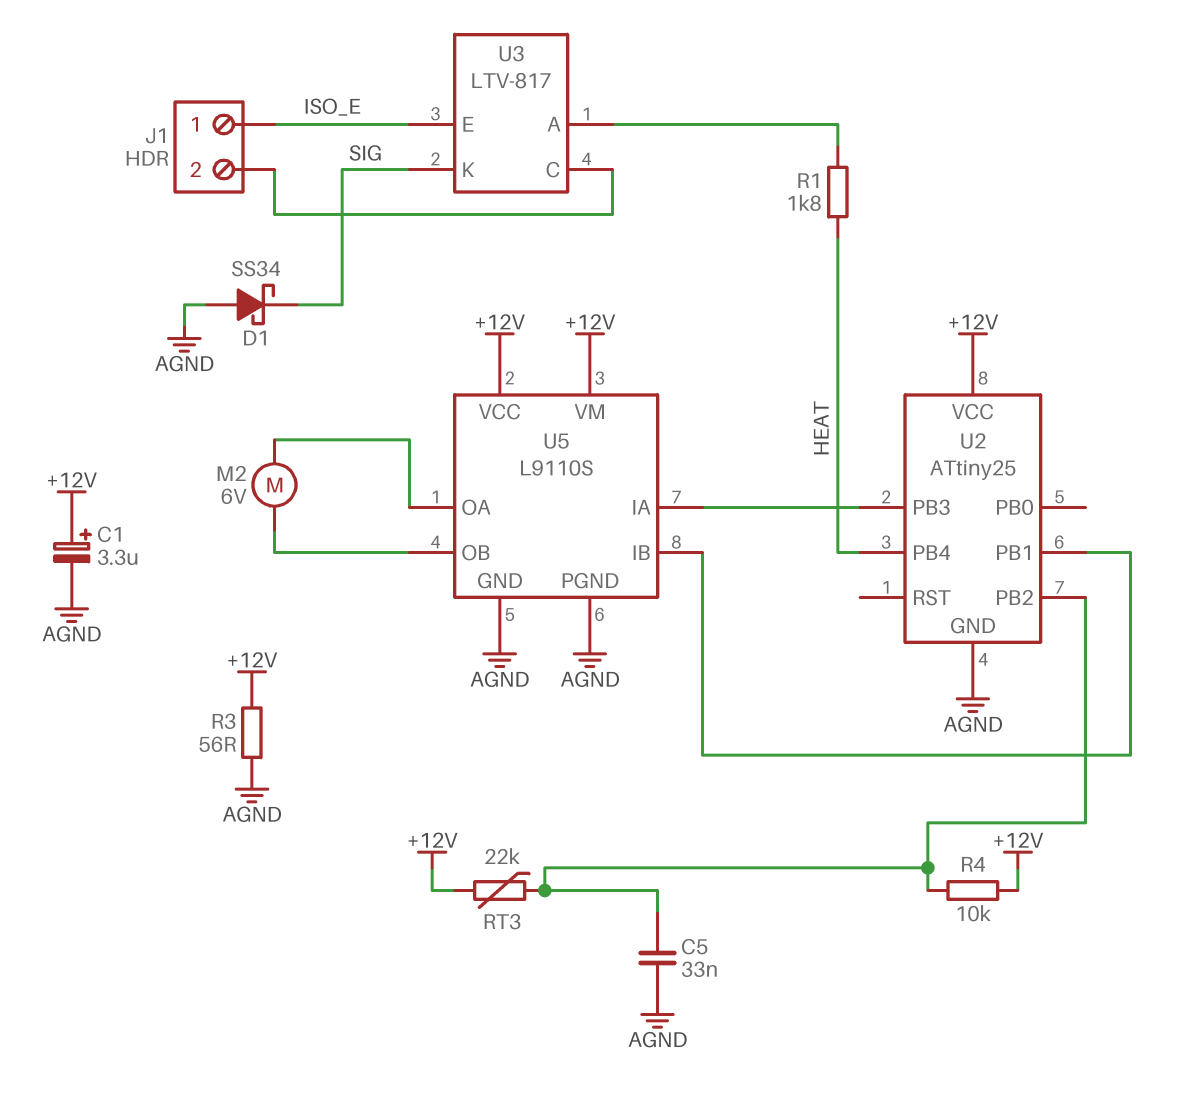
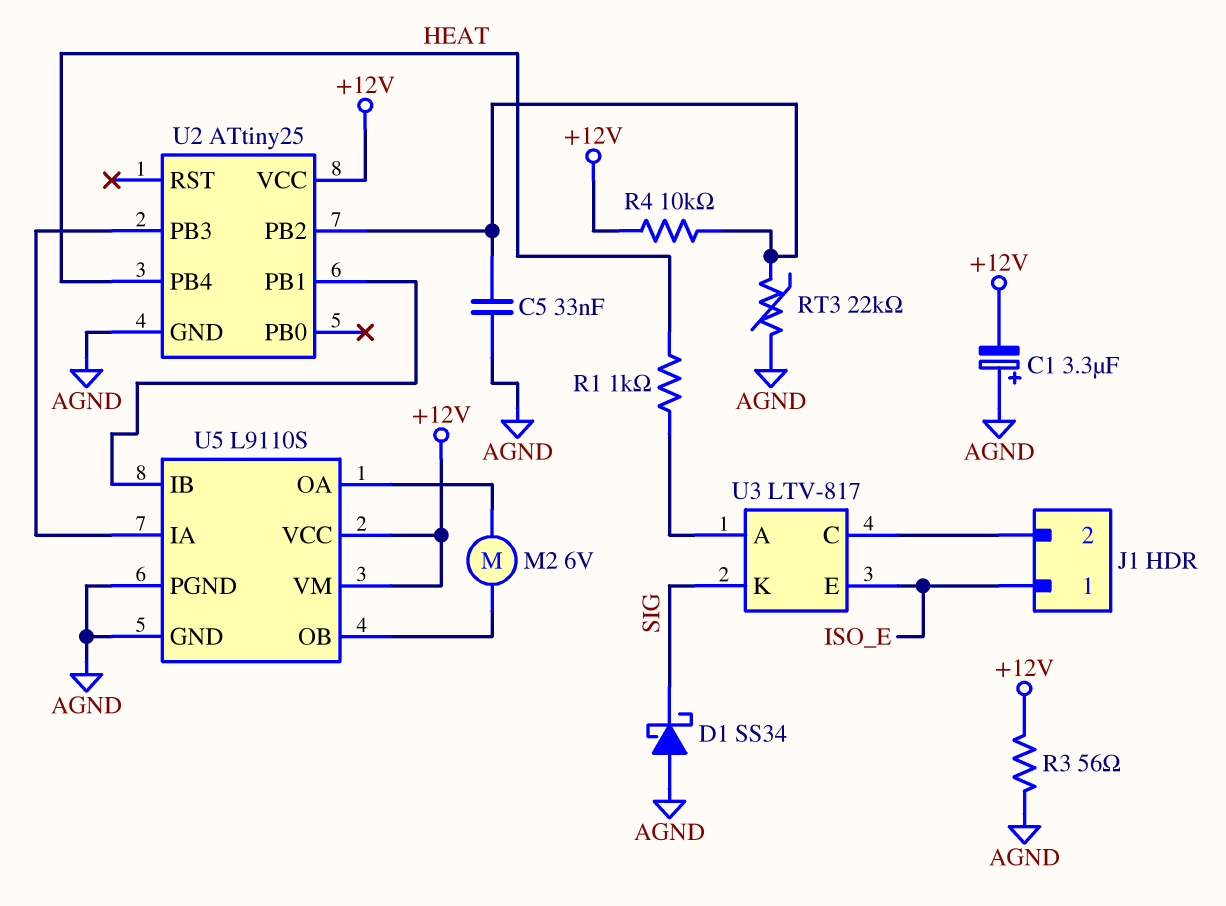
C1: 3.3uF (plus +12V, minus AGND) -> 3.3uF (plus AGND, minus +12V)
R1: 1.8k (HEAT, U3/A) -> 1k (HEAT, U3/A)
RT3: 22k (+12V, U2/PB2) -> 22k (AGND, U2/PB2)

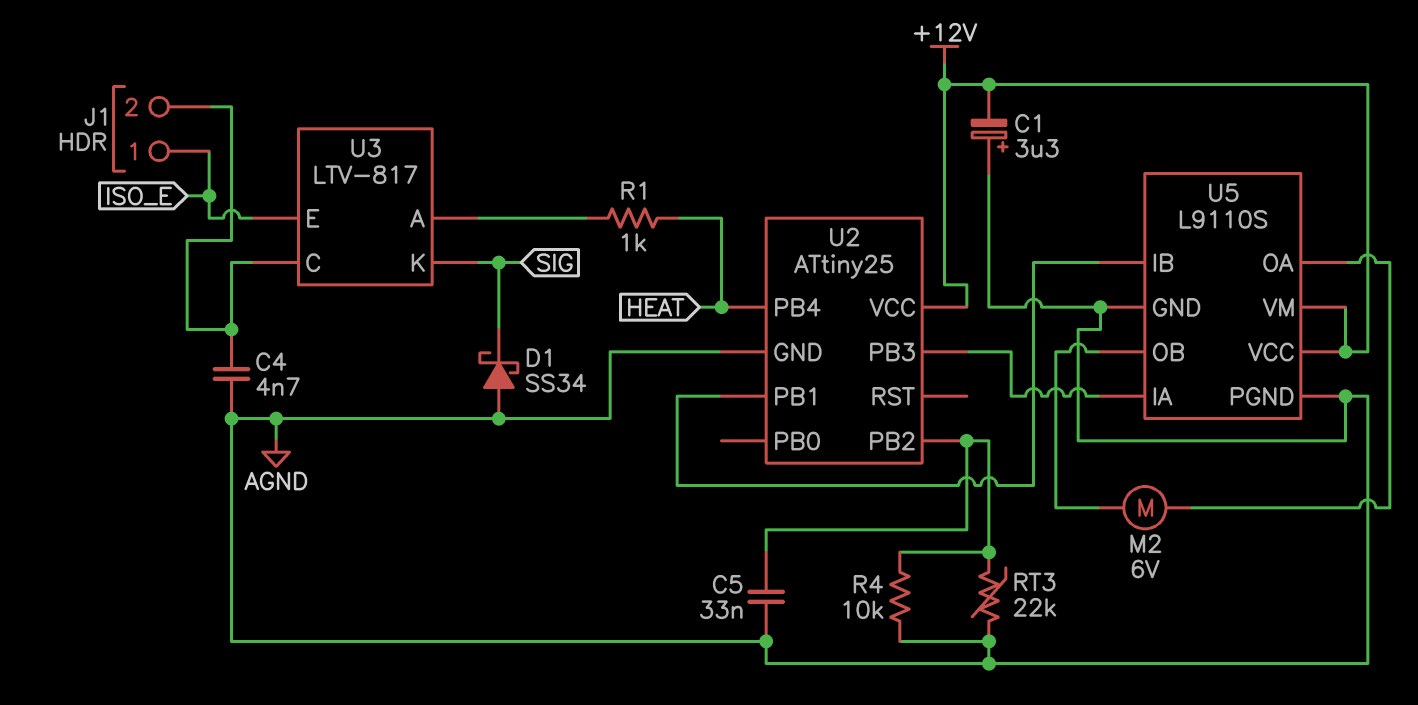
C4: none -> 4.7nF (AGND, J1/2)
R3: 56 (+12V, AGND) -> none
R4: 10k (+12V, U2/PB2) -> 10k (AGND, U2/PB2)

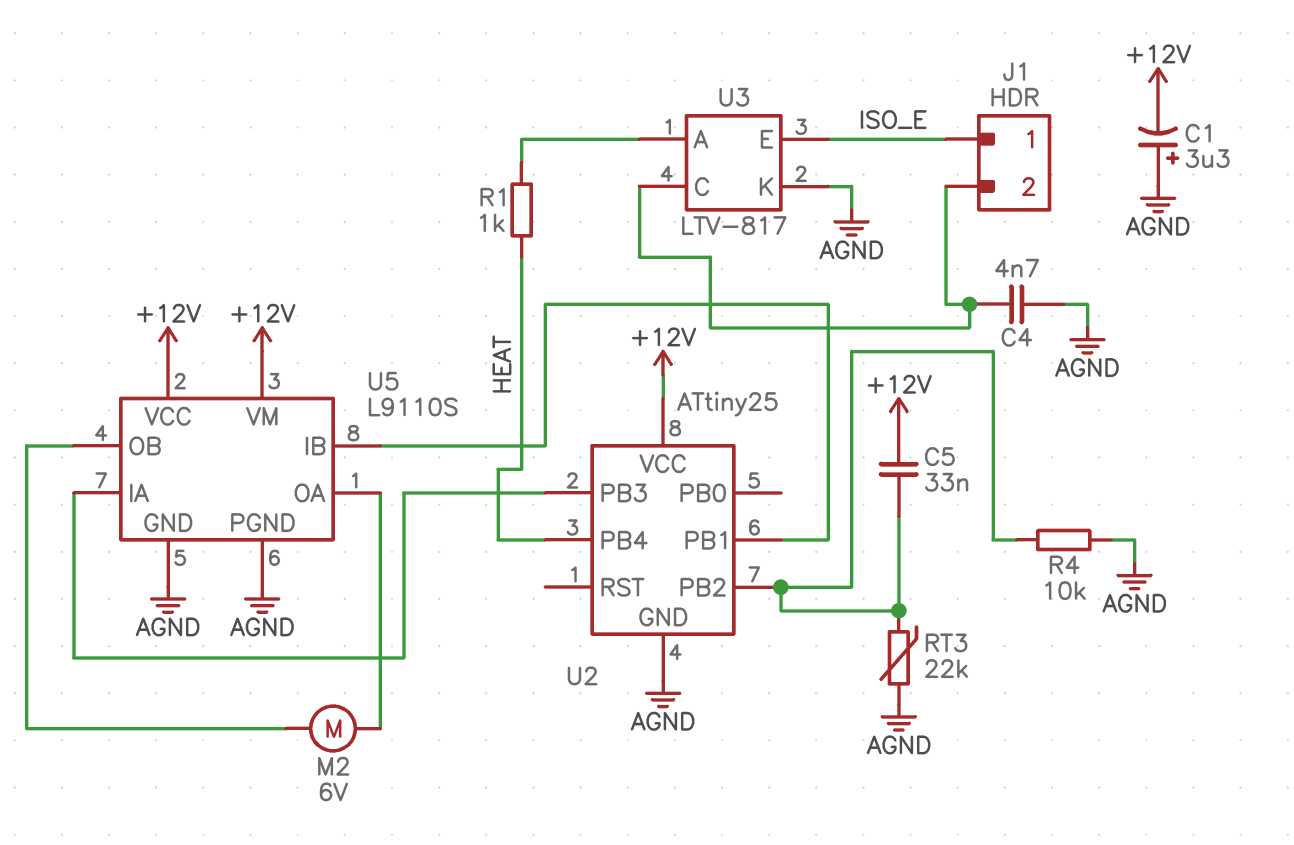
C5: 33nF (AGND, U2/PB2) -> 33nF (+12V, U2/PB2)
D1: schottky SS34 (A AGND, K SIG) -> none
U3 pin K: SIG -> AGND

